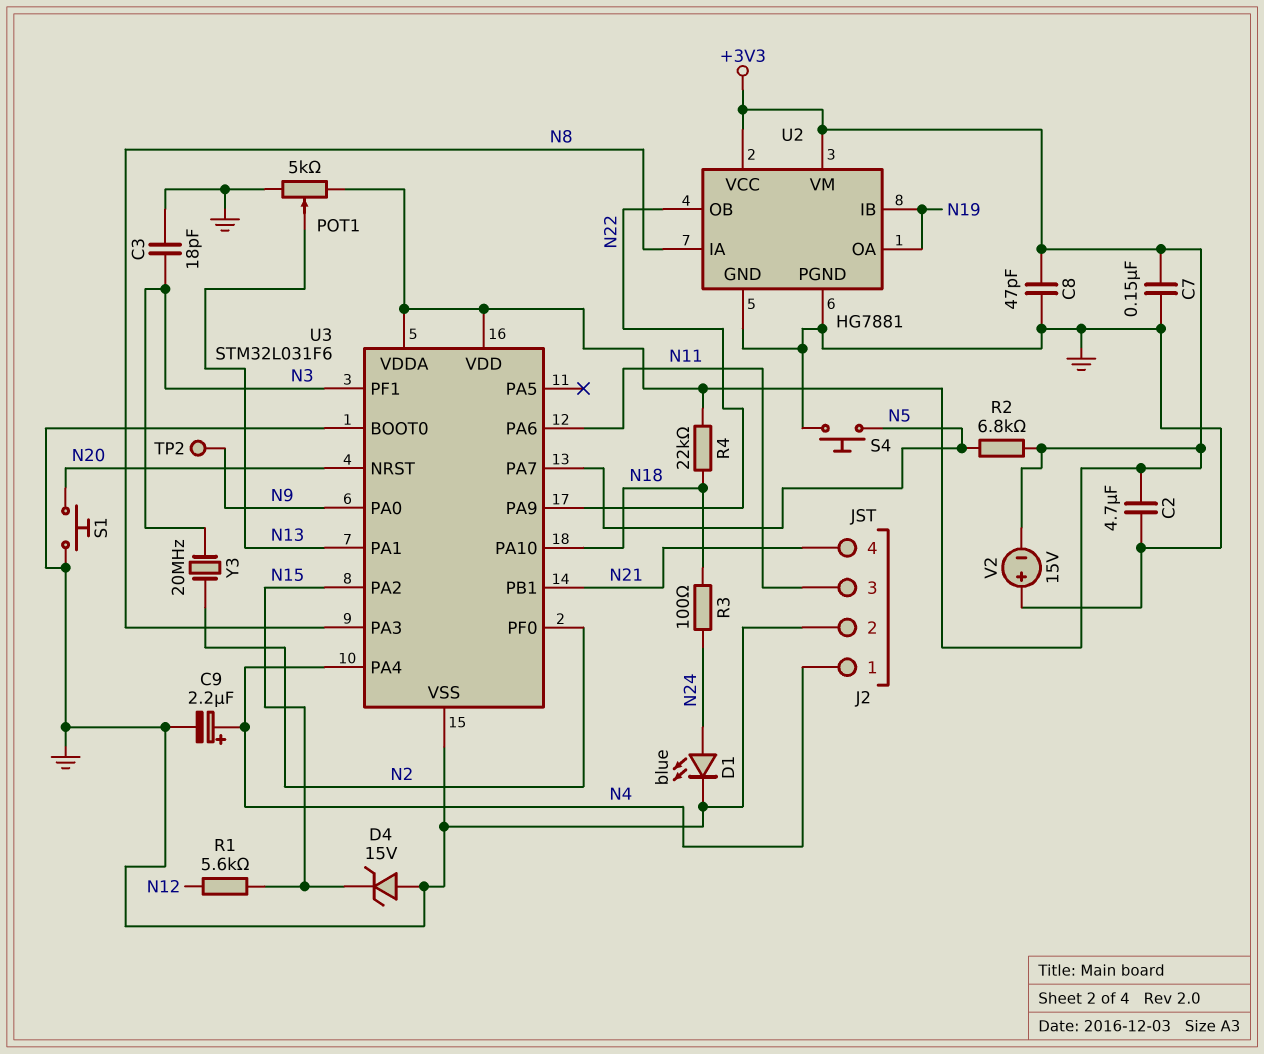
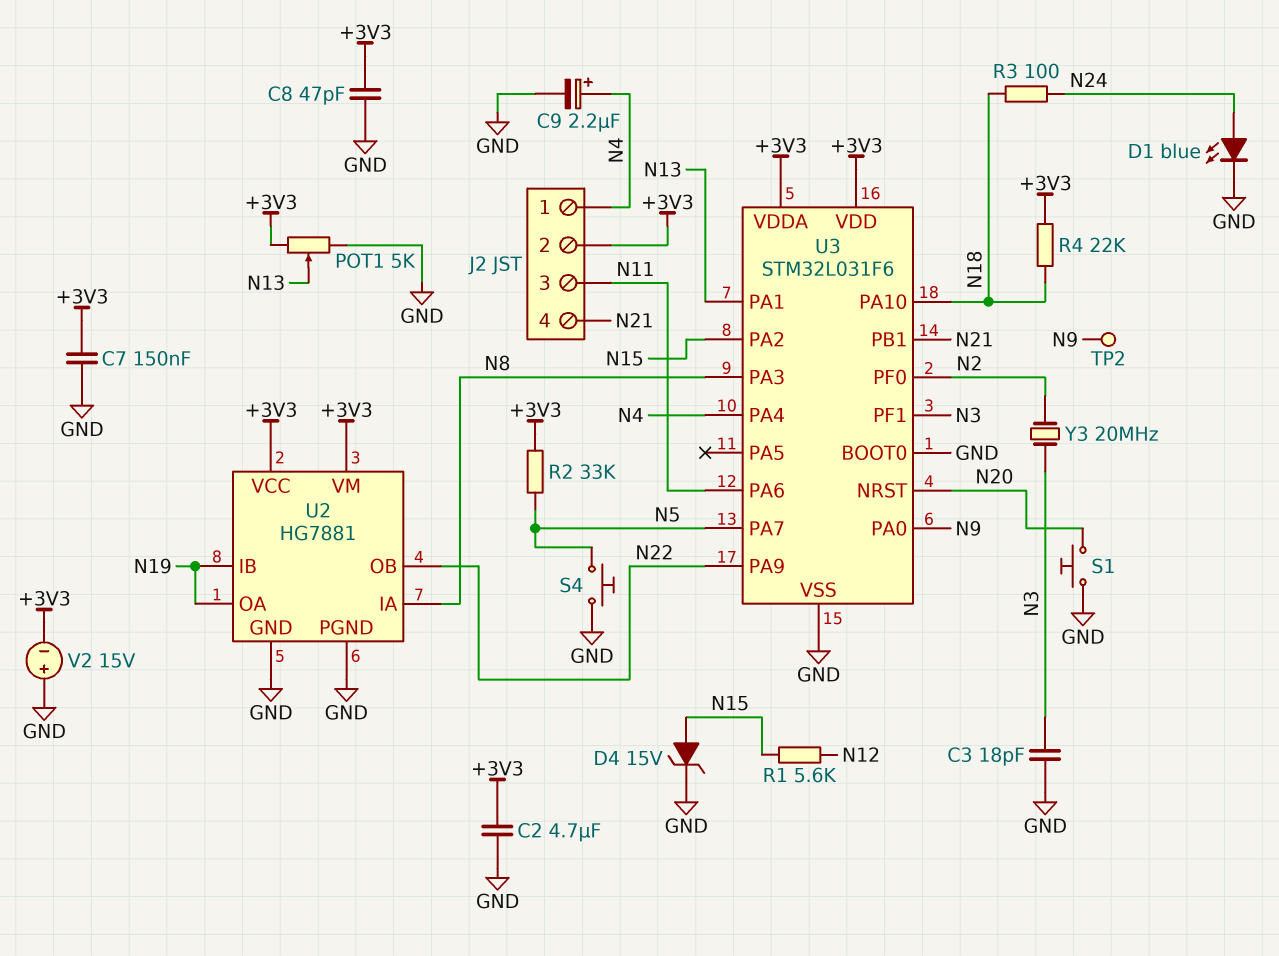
D4: zener 15V (A GND, K N15) -> zener 15V (A N15, K GND)
J2 pin 2: GND -> +3V3
R2: 6.8k (+3V3, N5) -> 33k (+3V3, N5)

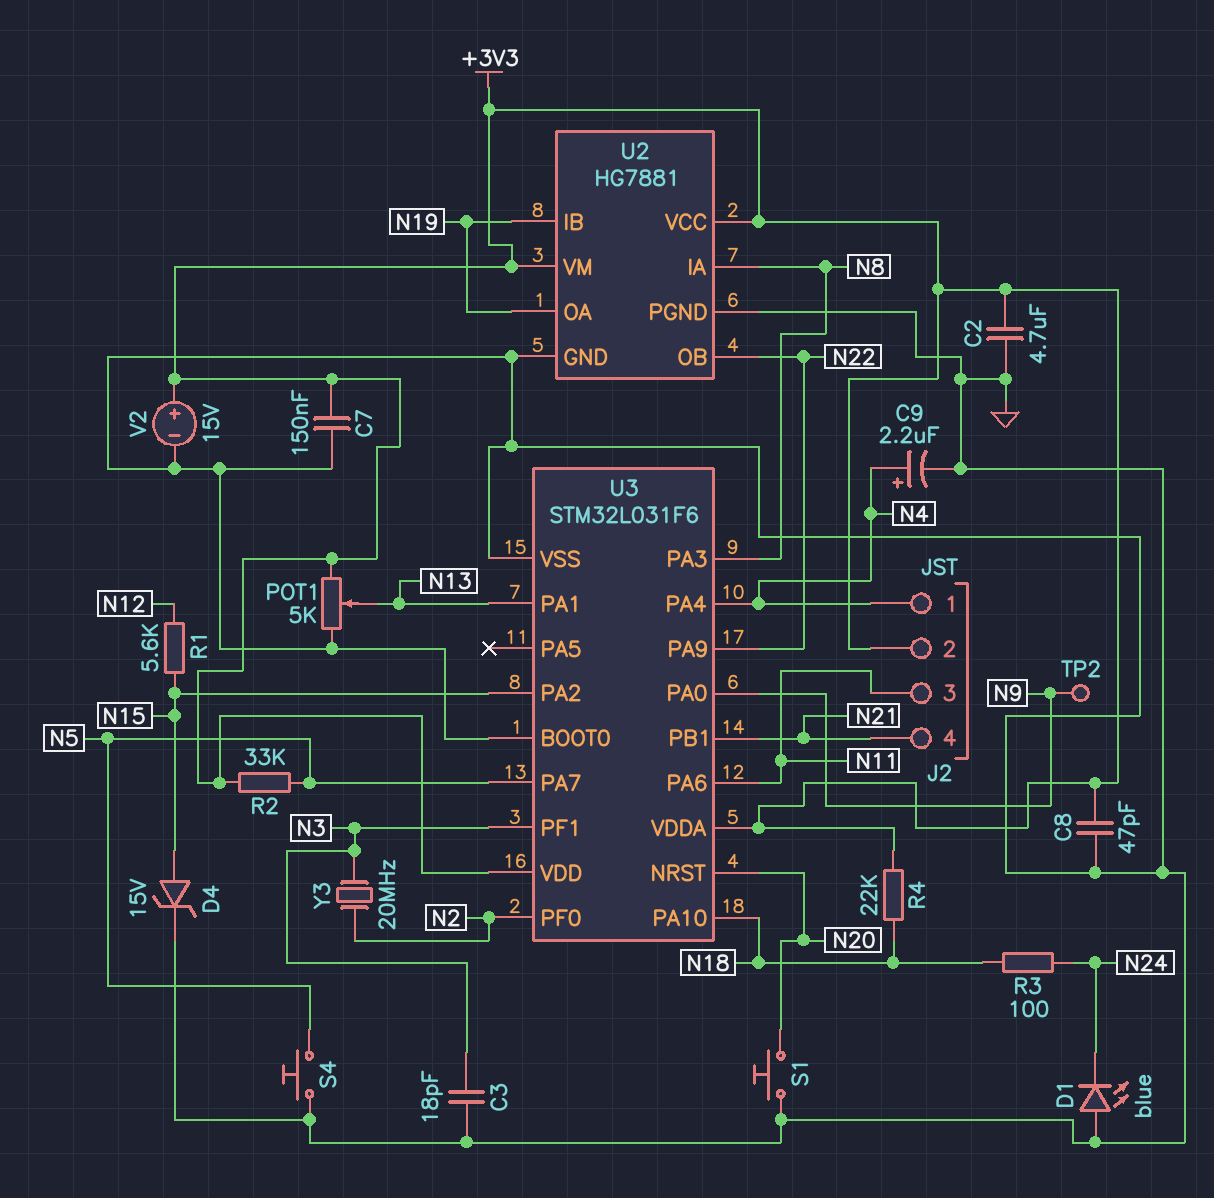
D1: LED blue (A N24, K GND) -> LED blue (A GND, K N24)
V2: 15V (plus GND, minus +3V3) -> 15V (plus +3V3, minus GND)

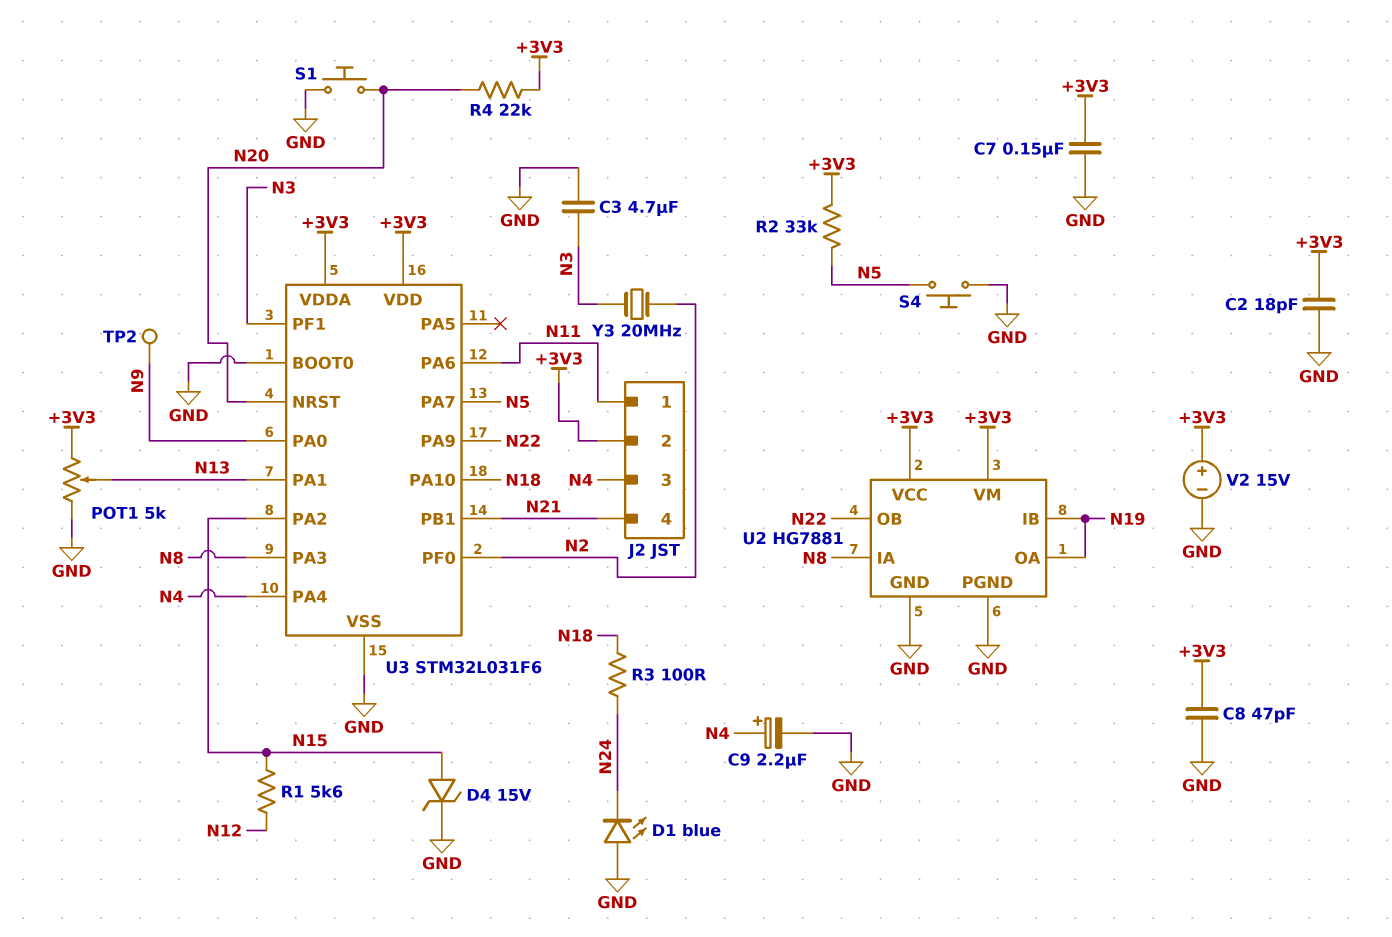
C2: 4.7uF (+3V3, GND) -> 18pF (+3V3, GND)
C3: 18pF (GND, N3) -> 4.7uF (GND, N3)
J2 pin 1: N4 -> N11
J2 pin 3: N11 -> N4
R4: 22k (+3V3, N18) -> 22k (+3V3, N20)

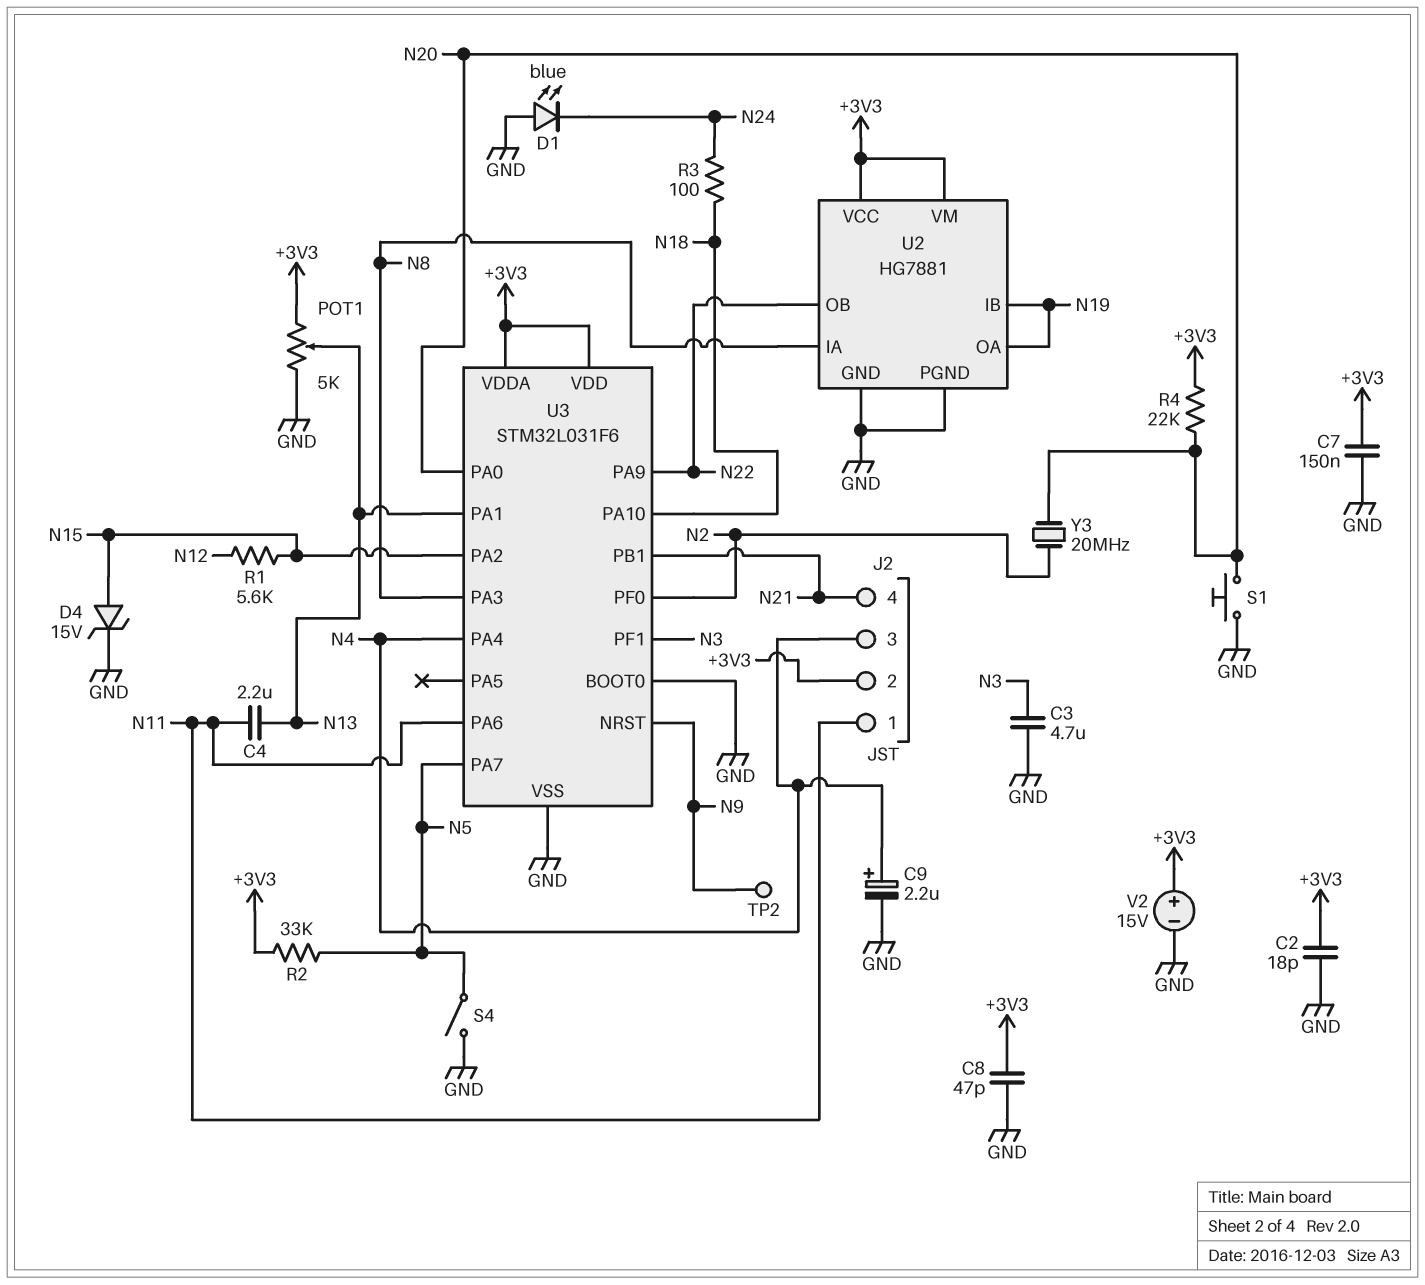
C4: none -> 2.2uF (N11, N13)
S4: button (GND, N5) -> switch (GND, N5)
U3 pin NRST: N20 -> N9
U3 pin PA0: N9 -> N20
Y3: 20MHz (N2, N3) -> 20MHz (N2, N20)

